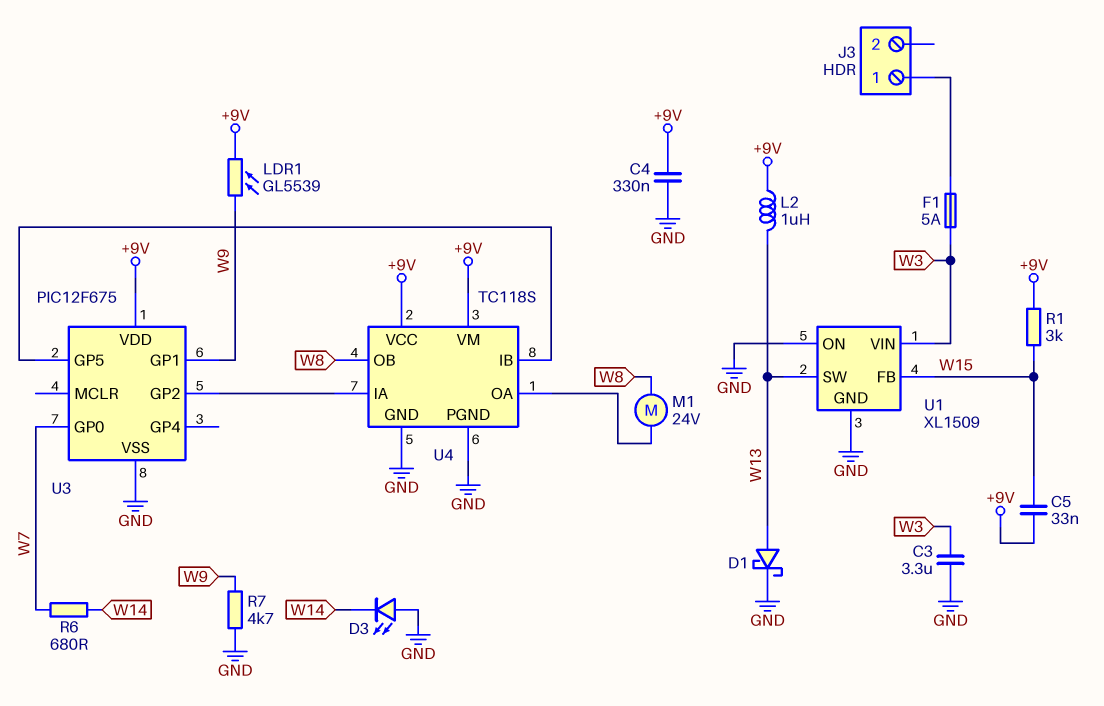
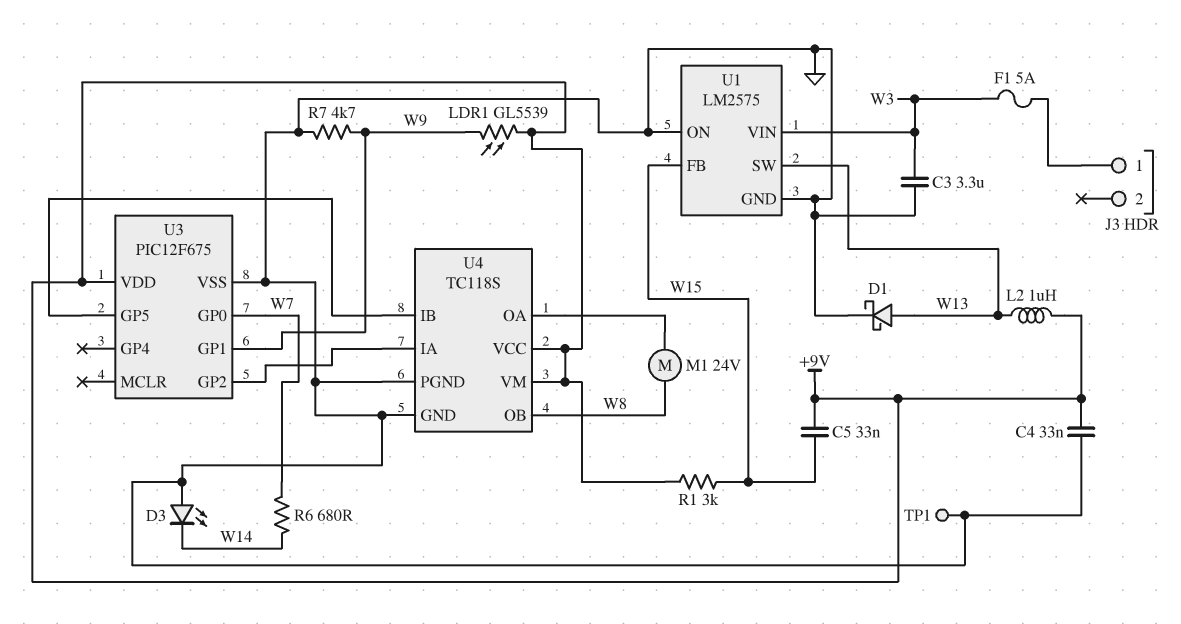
C4: 330nF (+9V, GND) -> 33nF (+9V, GND)
TP1: none -> test point (GND)
U1: XL1509 -> LM2575

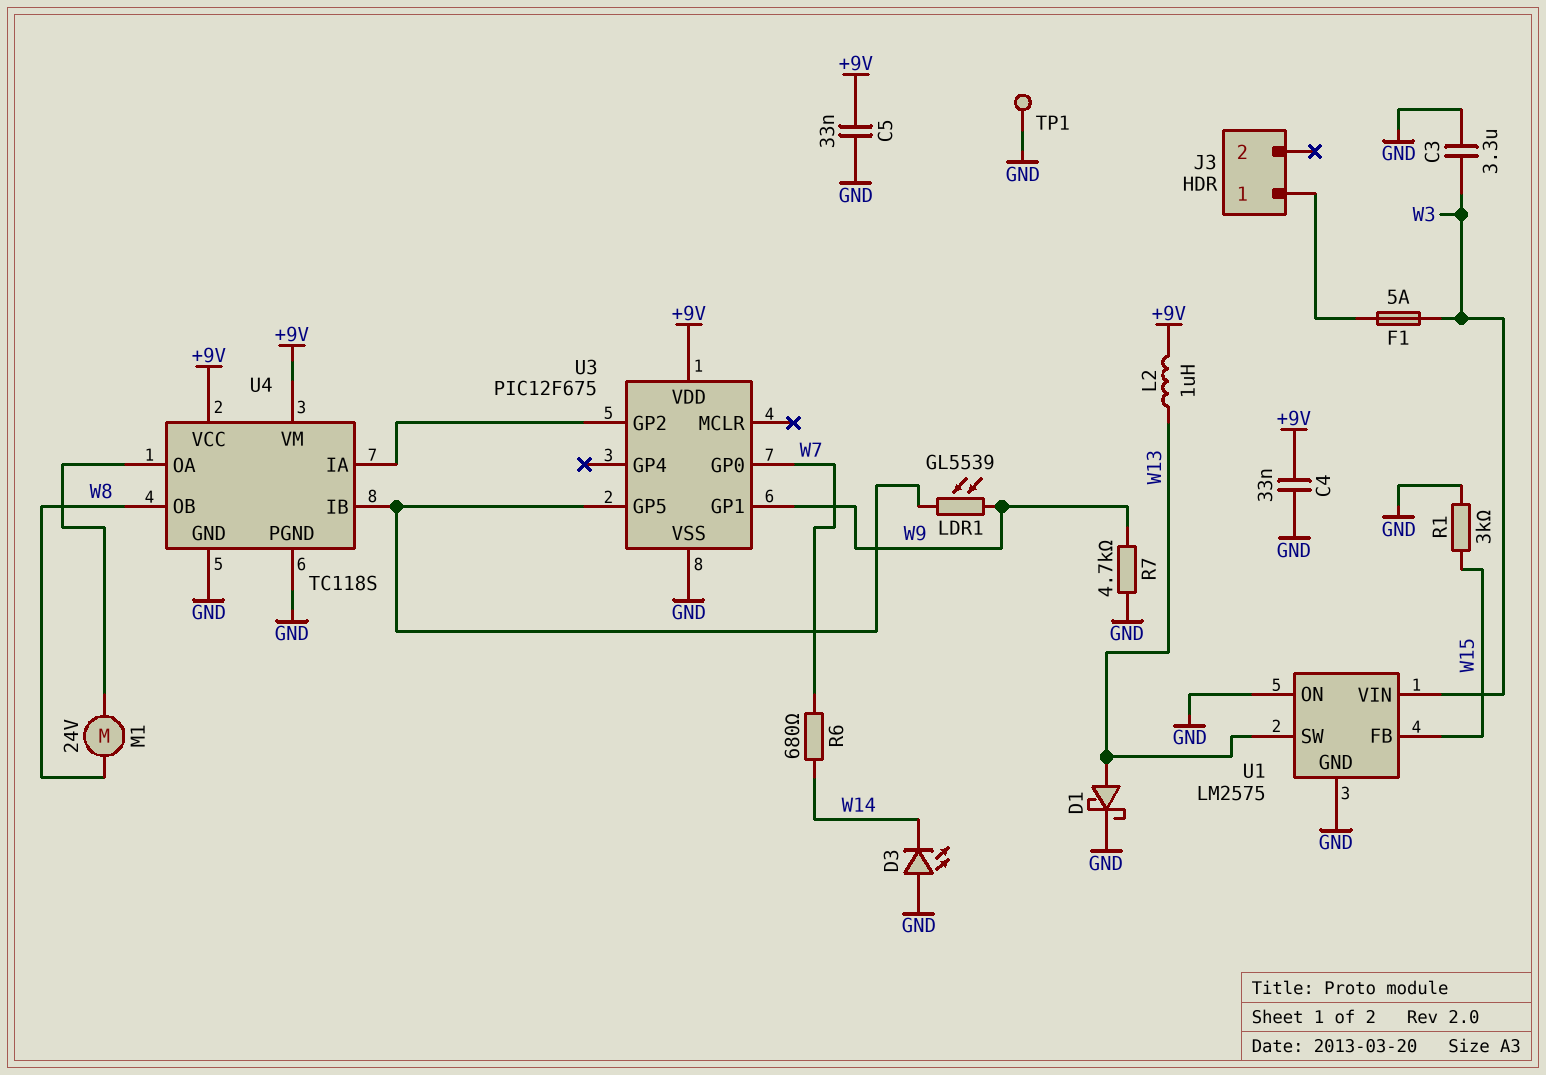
C5: 33nF (+9V, W15) -> 33nF (+9V, GND)
LDR1: GL5539 (+9V, W9) -> GL5539 (U3/GP5, W9)
R1: 3k (+9V, W15) -> 3k (GND, W15)

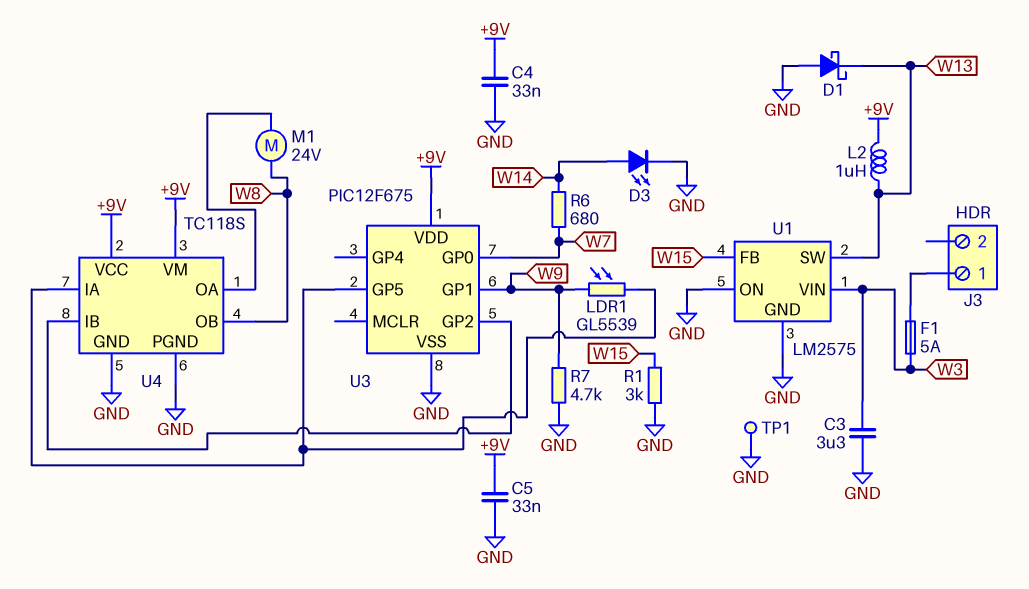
D1: schottky (A W13, K GND) -> schottky (A GND, K W13)
D3: LED (A GND, K W14) -> LED (A W14, K GND)
U4 pin IA: U3/GP2 -> U3/GP5
U4 pin IB: U3/GP5 -> U3/GP2

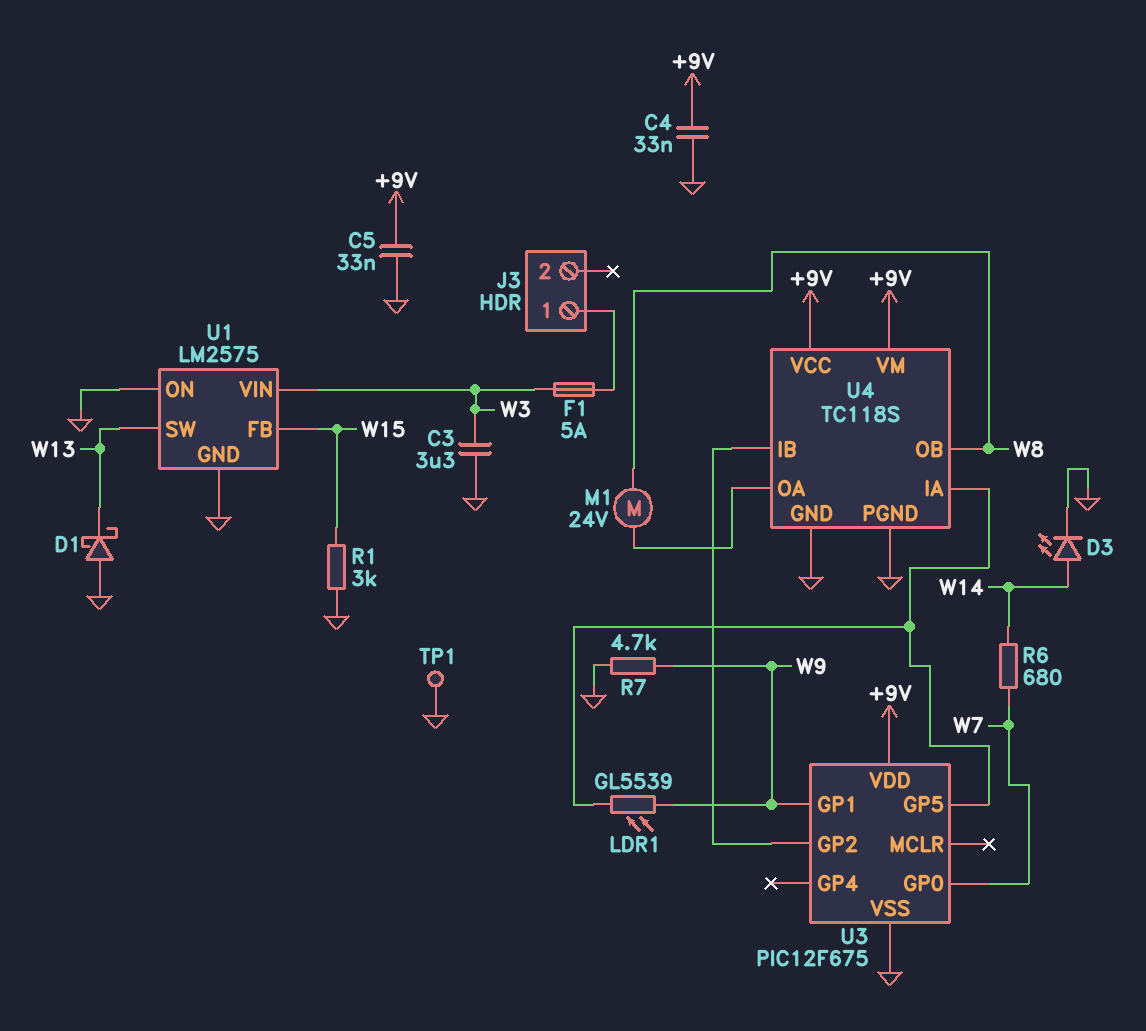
L2: 1uH (+9V, W13) -> none

